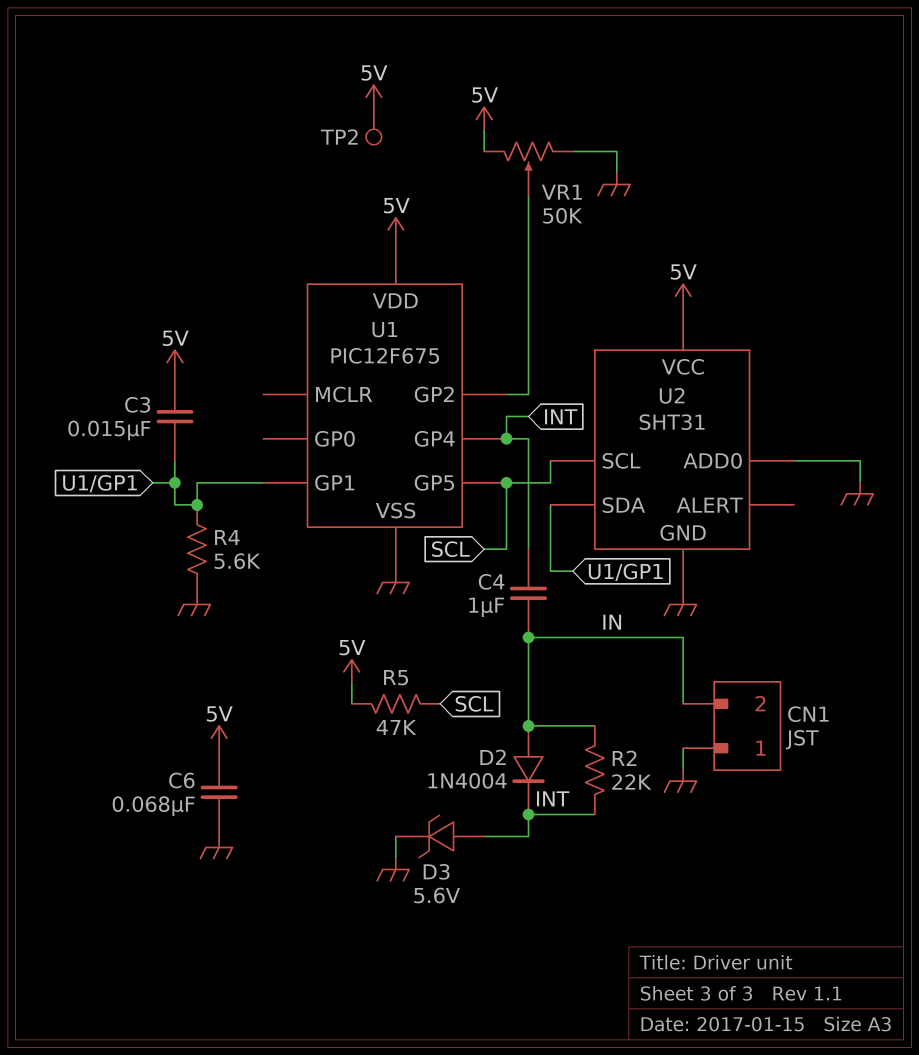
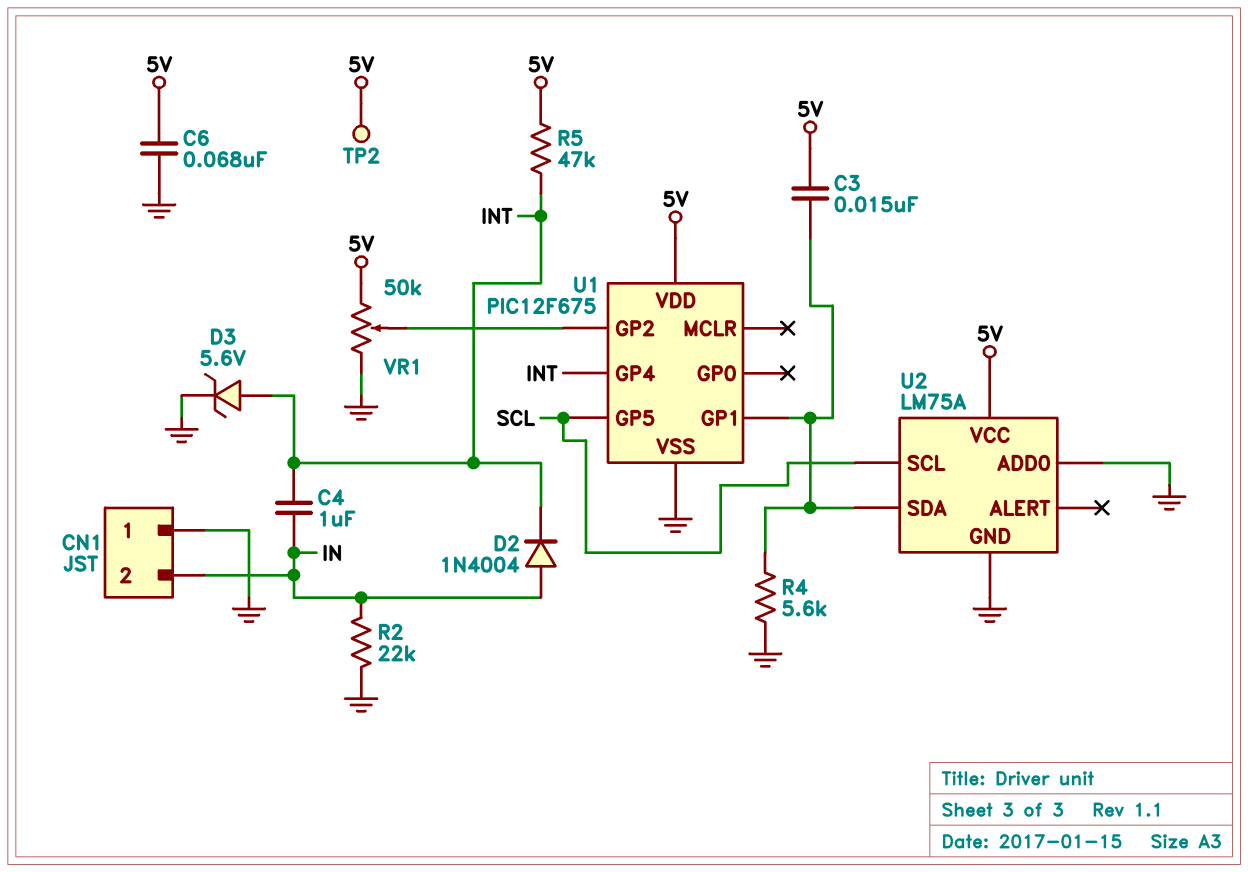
R2: 22k (IN, INT) -> 22k (GND, IN)
R5: 47k (5V, SCL) -> 47k (5V, INT)
U2: SHT31 -> LM75A

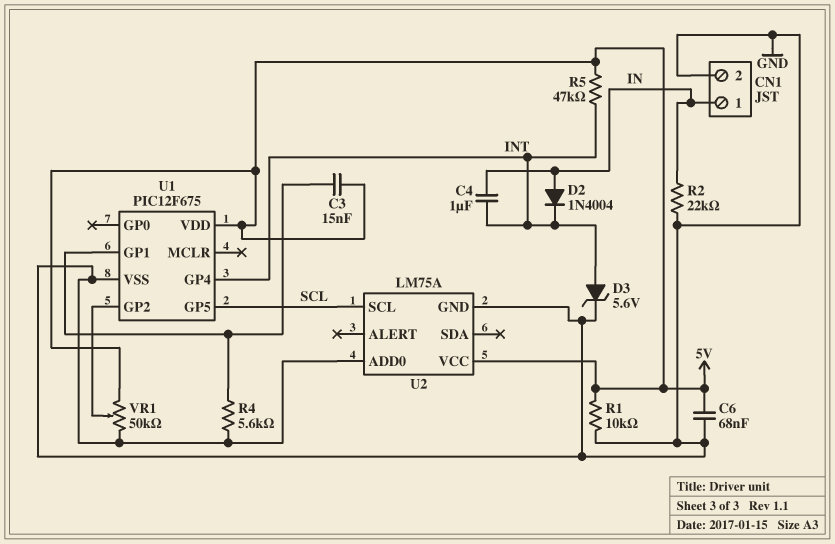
CN1 pin 1: GND -> IN
CN1 pin 2: IN -> GND
R1: none -> 10k (5V, GND)
TP2: test point (5V) -> none
U2 pin SDA: U1/GP1 -> none

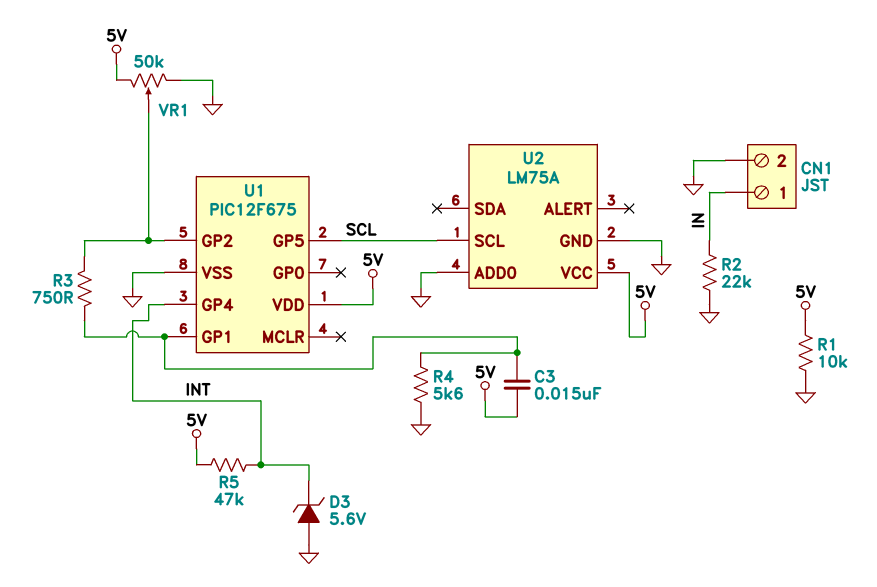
C4: 1uF (IN, INT) -> none
C6: 68nF (5V, GND) -> none
D2: diode 1N4004 (A IN, K INT) -> none
D3: zener 5.6V (A INT, K GND) -> zener 5.6V (A GND, K INT)
R3: none -> 750 (U1/GP1, U1/GP2)

